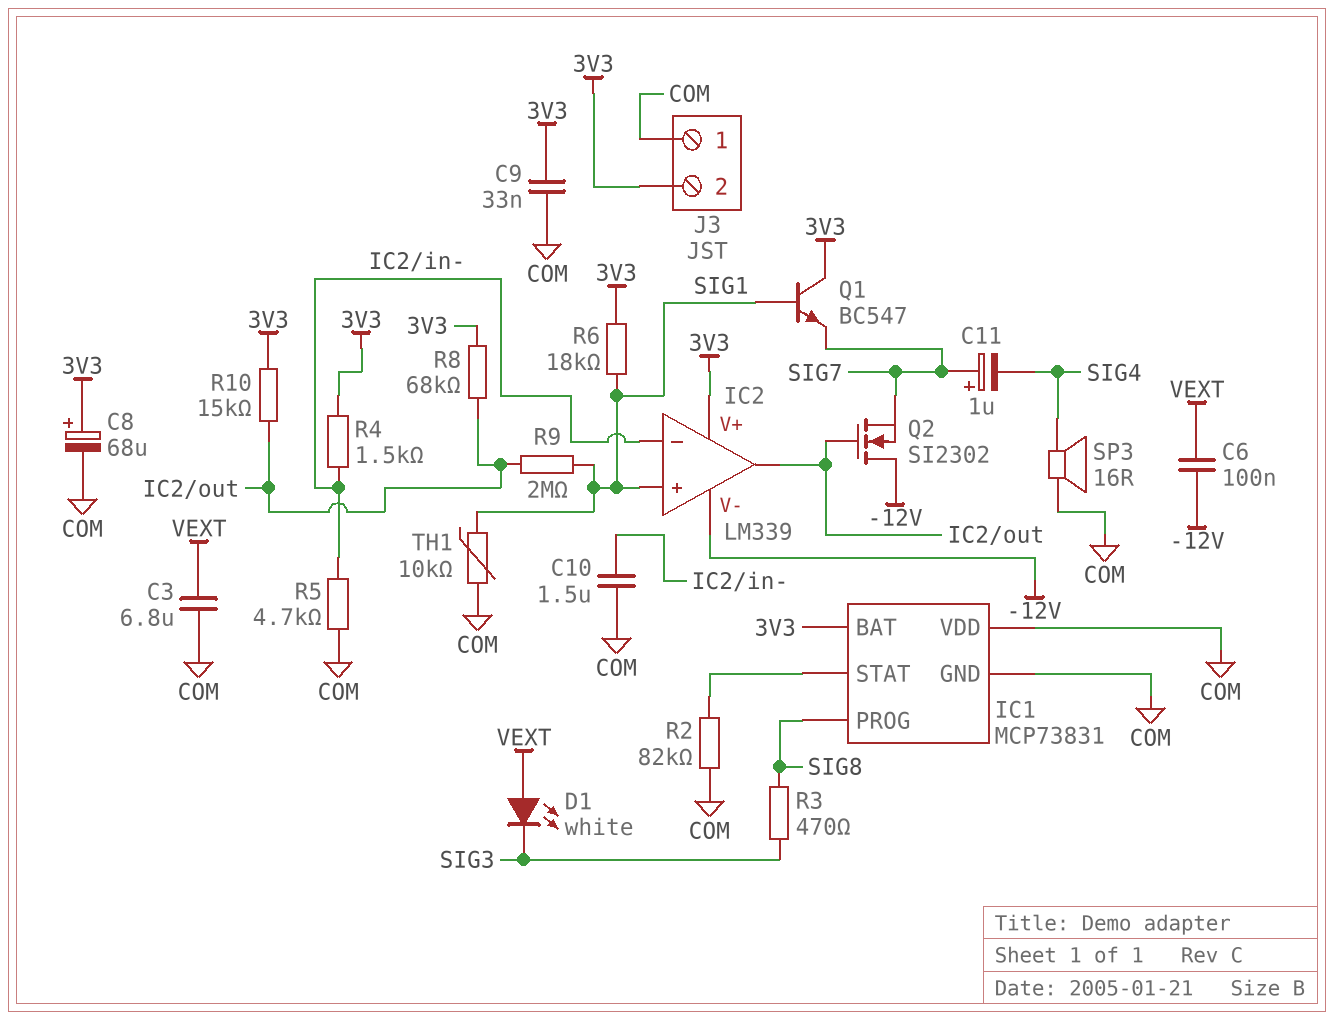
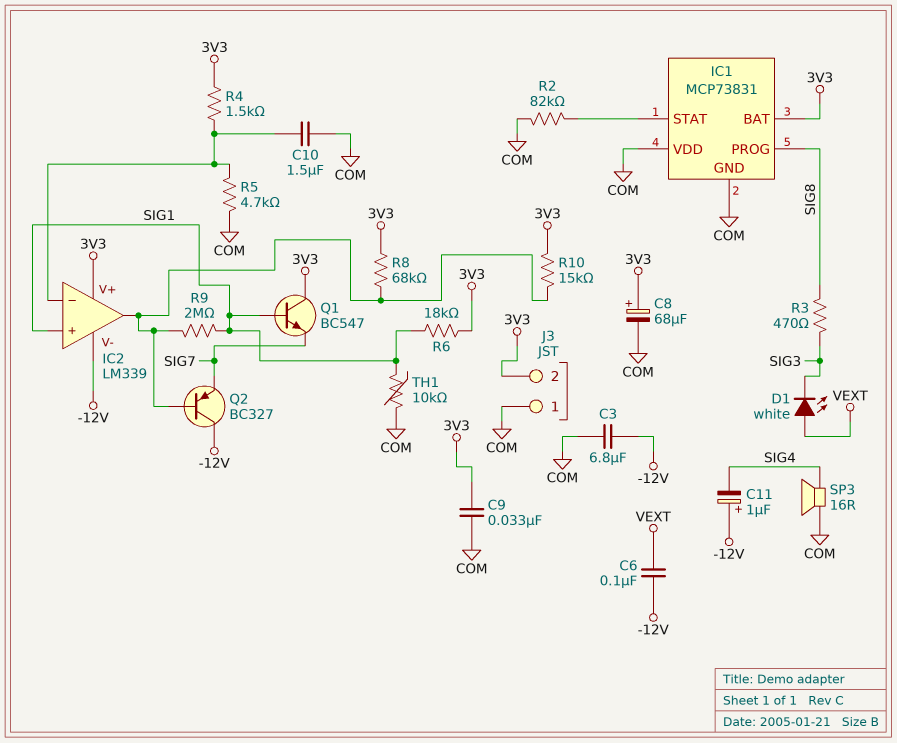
C3: 6.8uF (COM, VEXT) -> 6.8uF (-12V, COM)
C11: 1uF (plus SIG7, minus SIG4) -> 1uF (plus -12V, minus SIG4)
Q2: NMOS SI2302 (G IC2/out, D -12V, S SIG7) -> PNP BC327 (B IC2/out, C -12V, E SIG7)

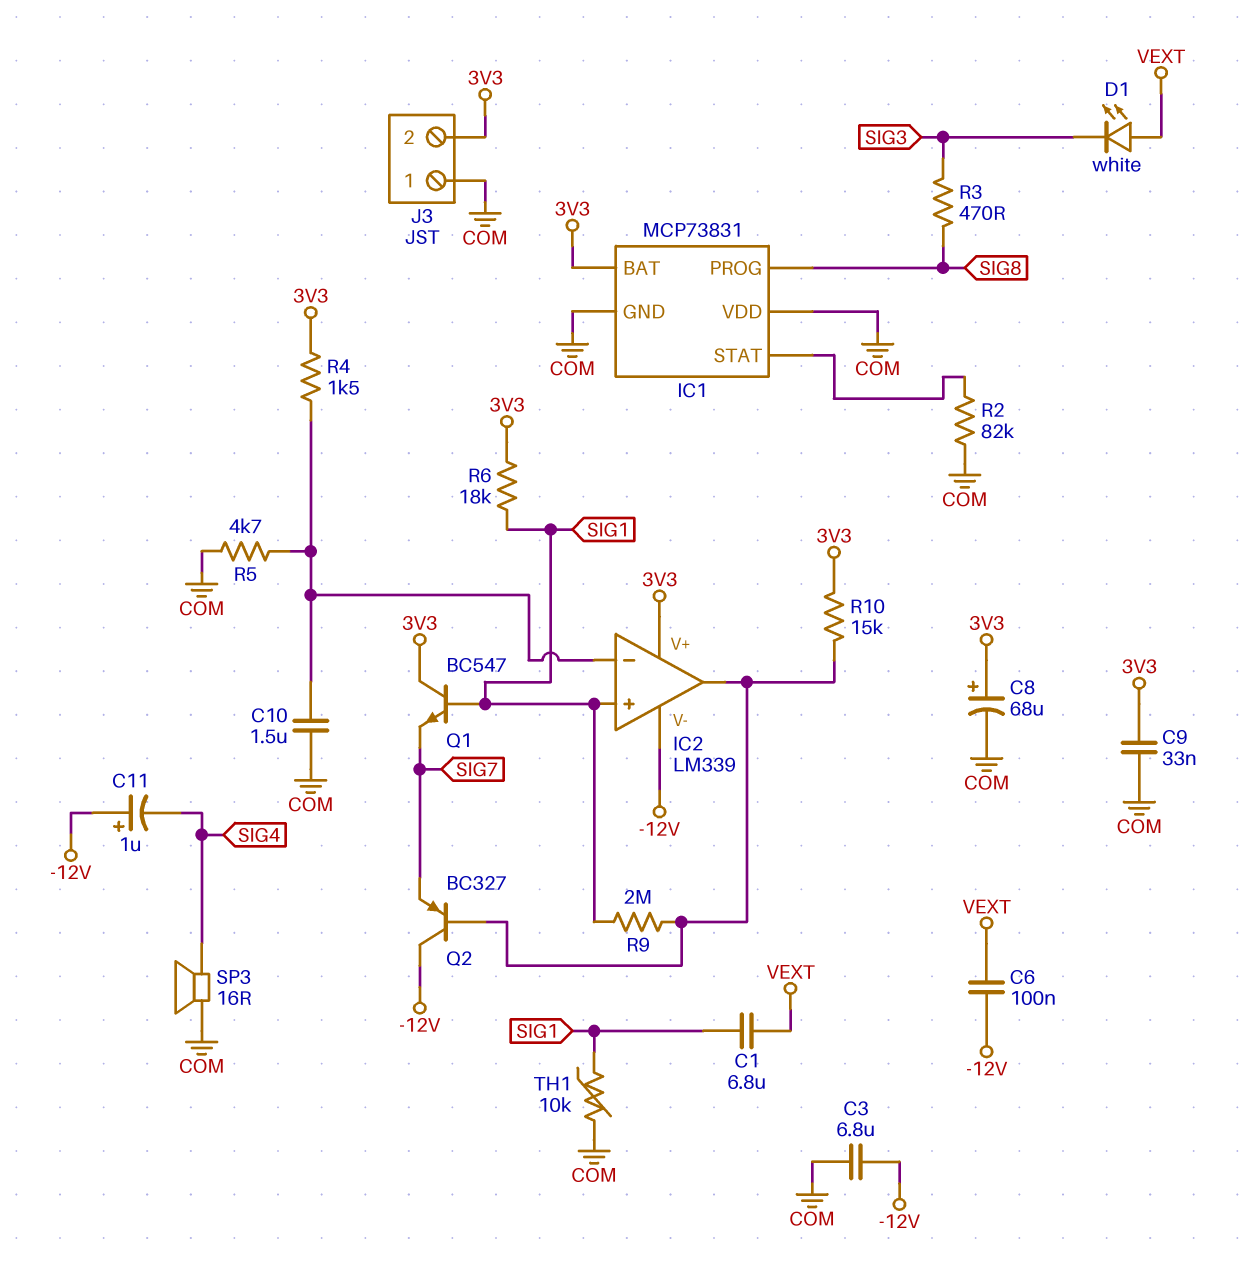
C1: none -> 6.8uF (SIG1, VEXT)
R8: 68k (3V3, IC2/out) -> none

